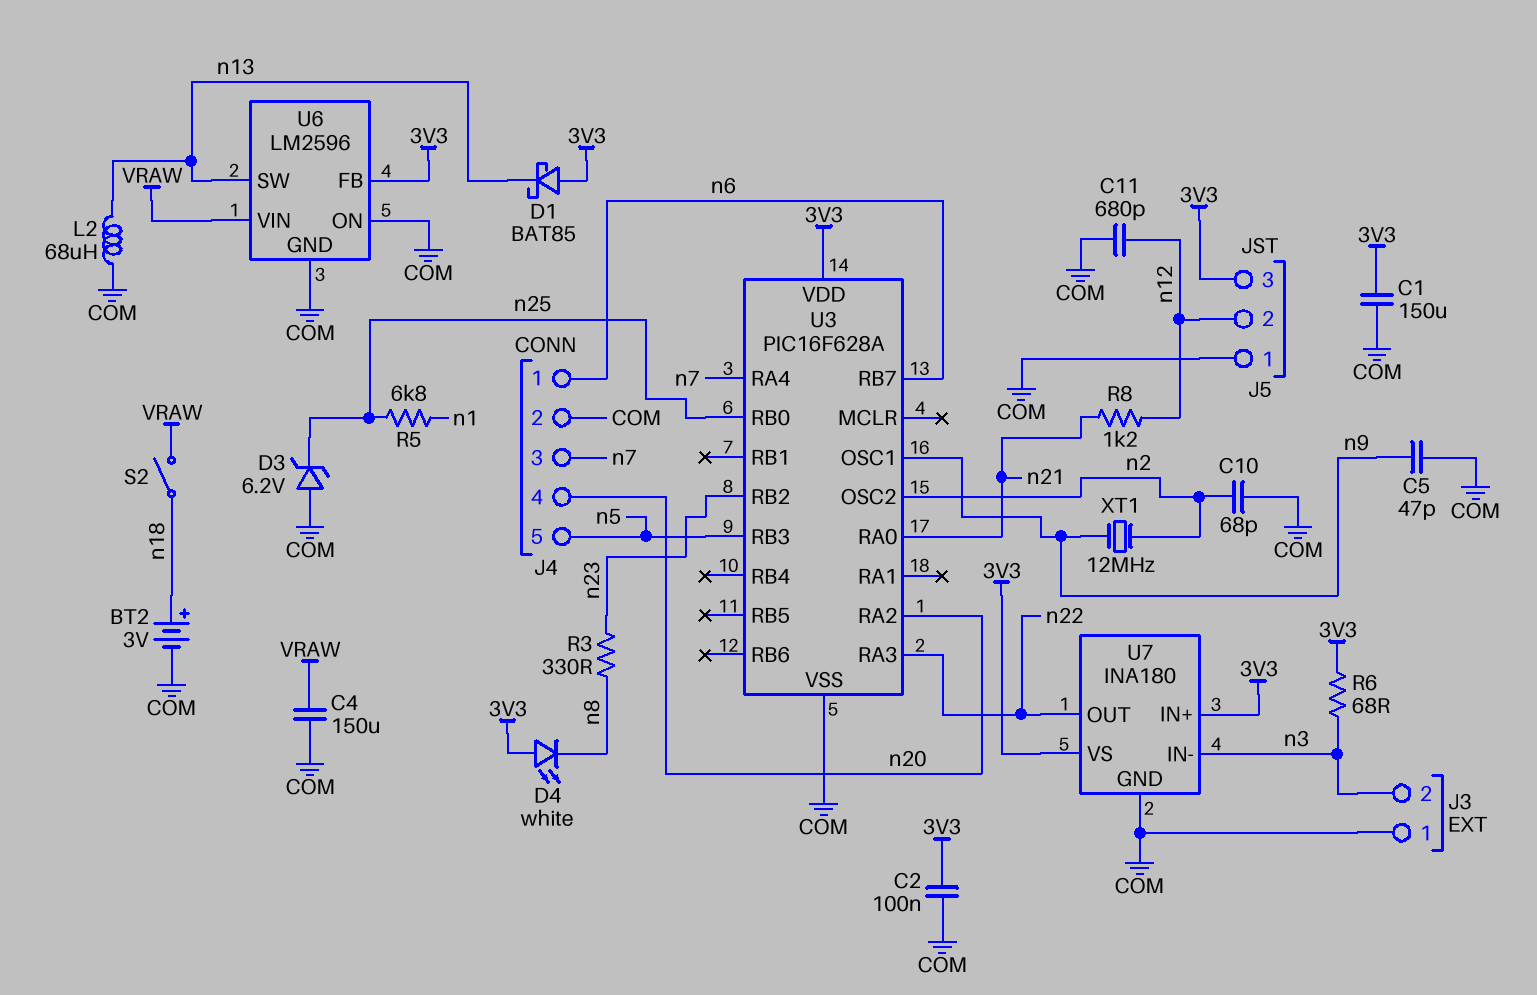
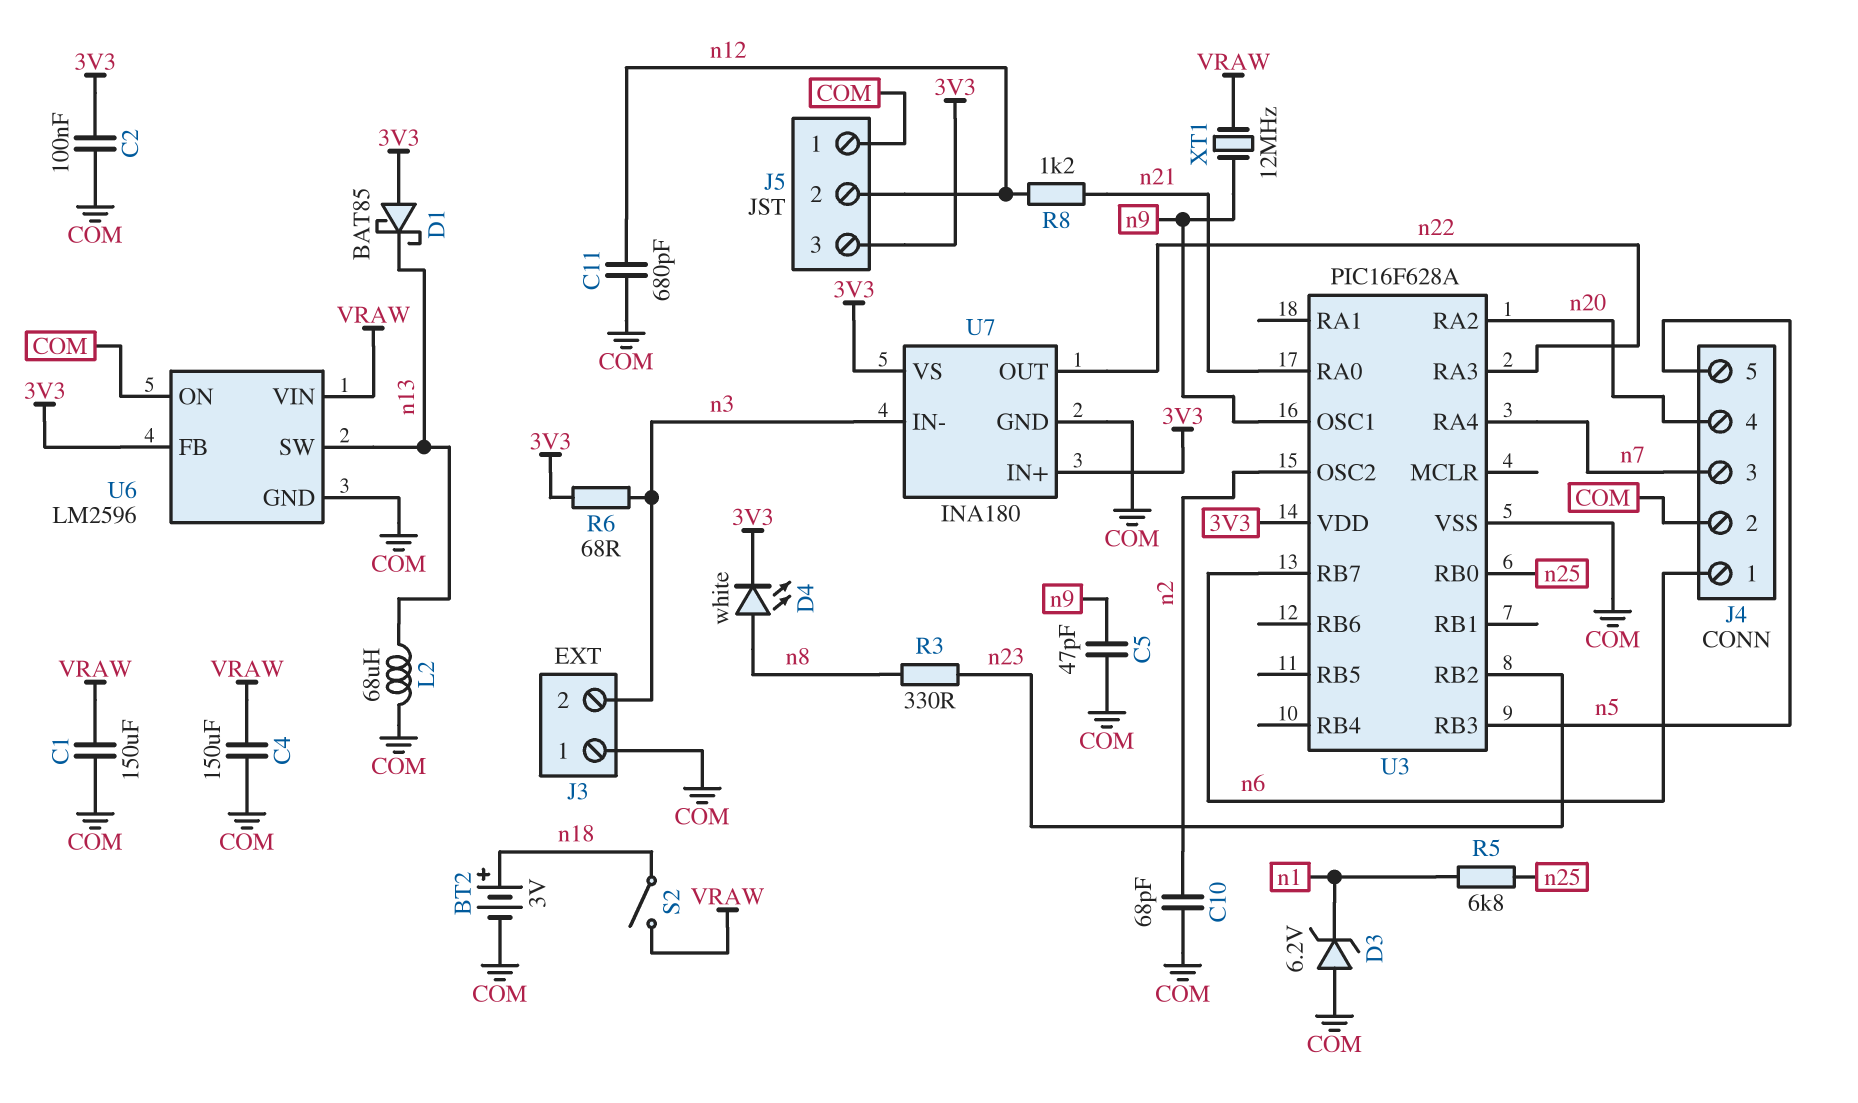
C1: 150uF (3V3, COM) -> 150uF (COM, VRAW)
D3: zener 6.2V (A COM, K n25) -> zener 6.2V (A COM, K n1)
D4: LED white (A 3V3, K n8) -> LED white (A n8, K 3V3)
XT1: 12MHz (n2, n9) -> 12MHz (VRAW, n9)

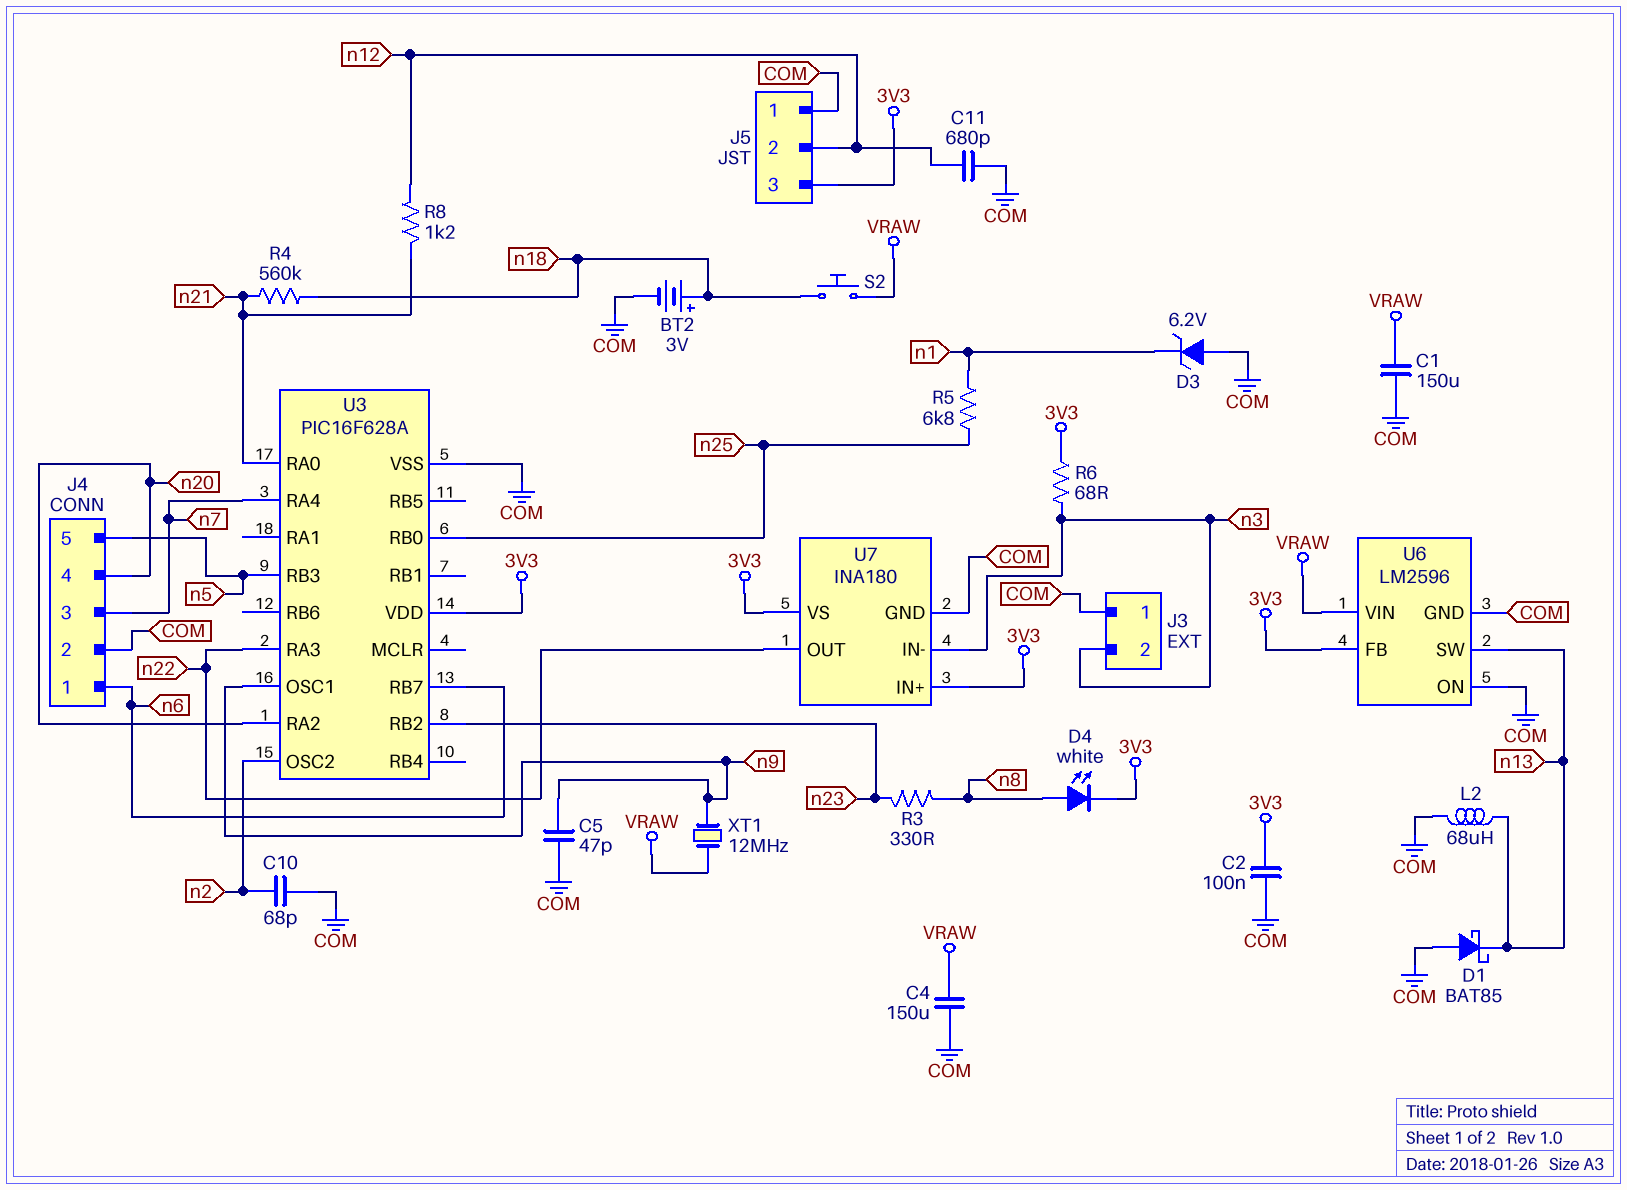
D1: schottky BAT85 (A 3V3, K n13) -> schottky BAT85 (A COM, K n13)
R4: none -> 560k (n18, n21)
S2: switch (VRAW, n18) -> button (VRAW, n18)

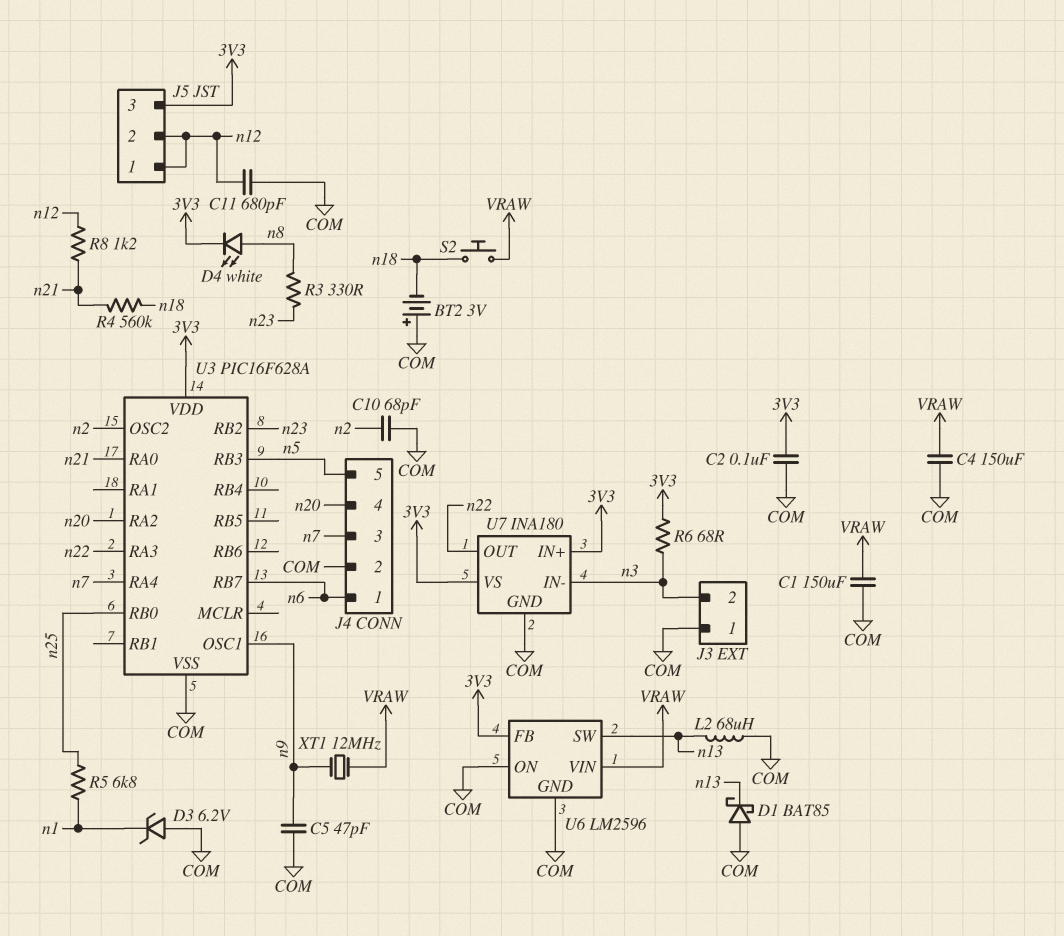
BT2: 3V (plus n18, minus COM) -> 3V (plus COM, minus n18)
J5 pin 1: COM -> n12

